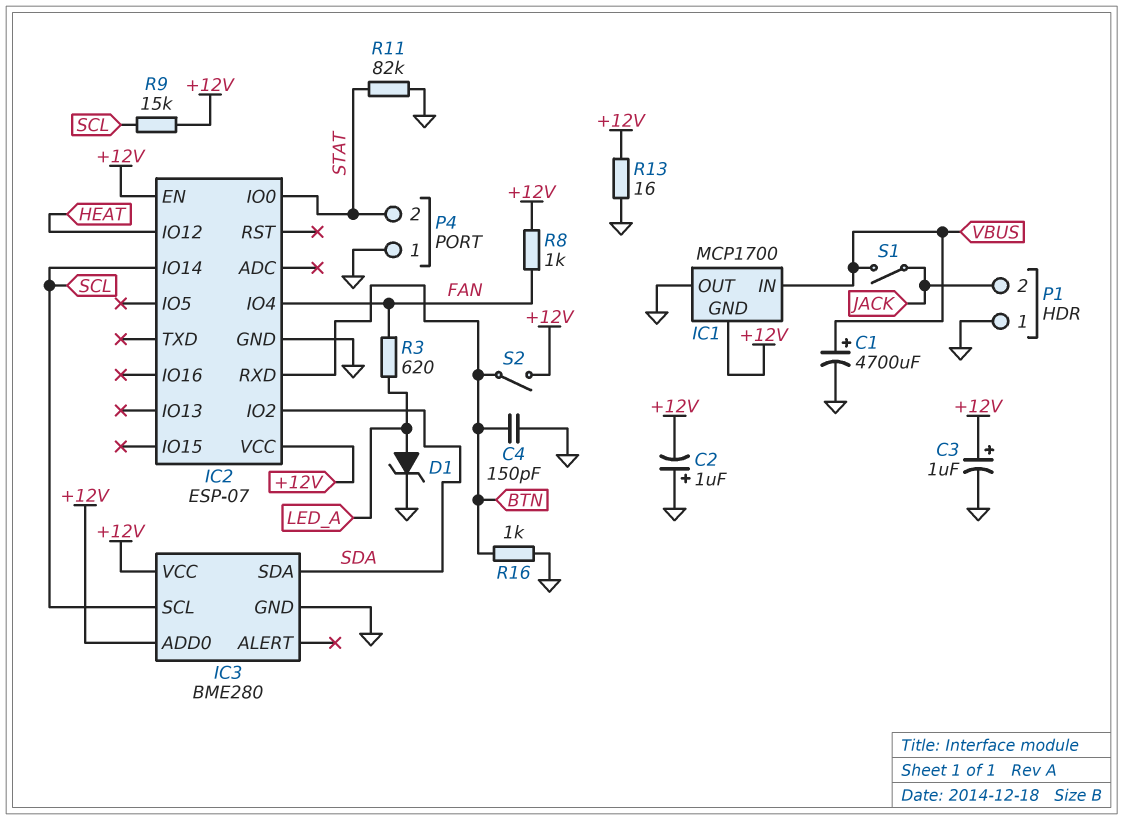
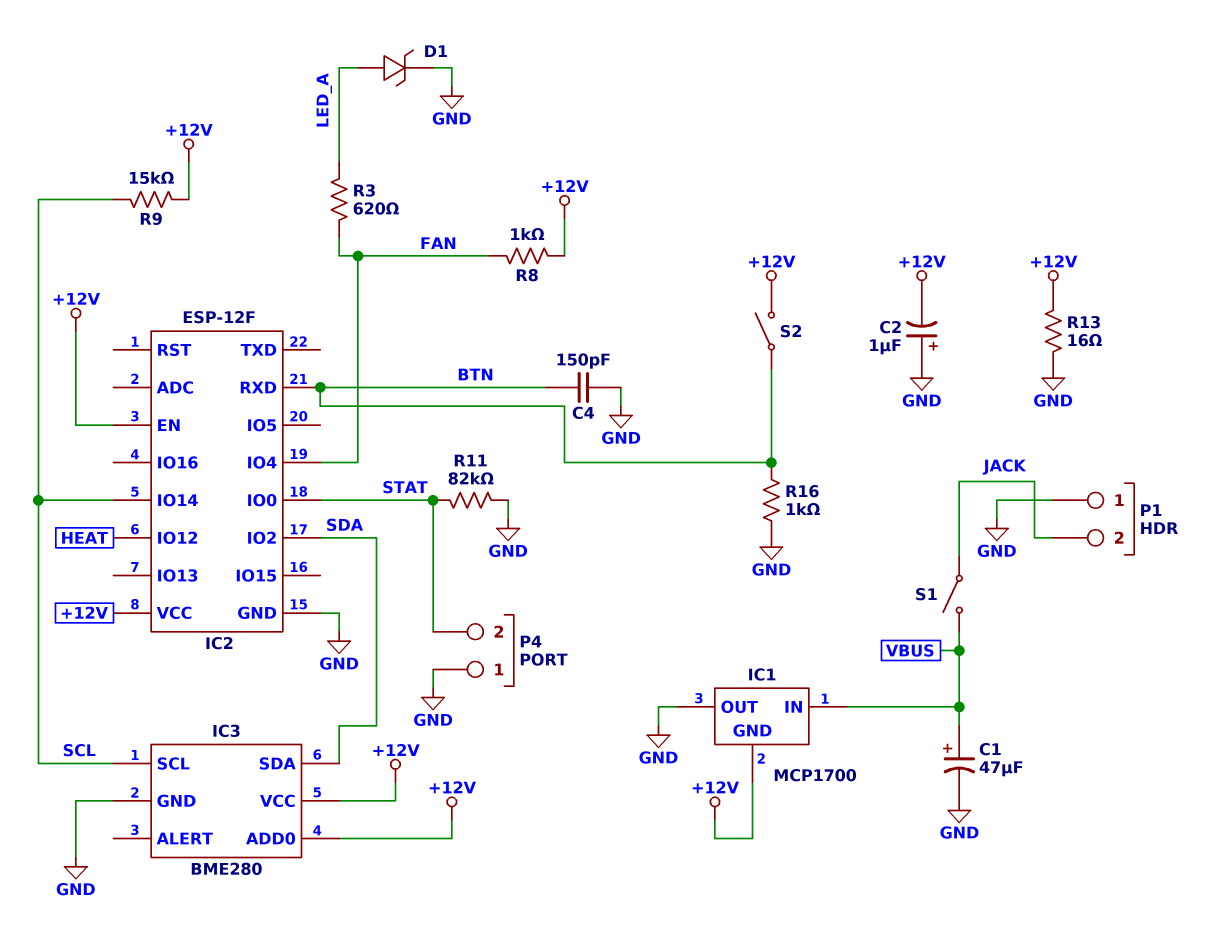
C1: 4700uF (plus VBUS, minus GND) -> 47uF (plus VBUS, minus GND)
C3: 1uF (plus +12V, minus GND) -> none
IC2: ESP-07 -> ESP-12F

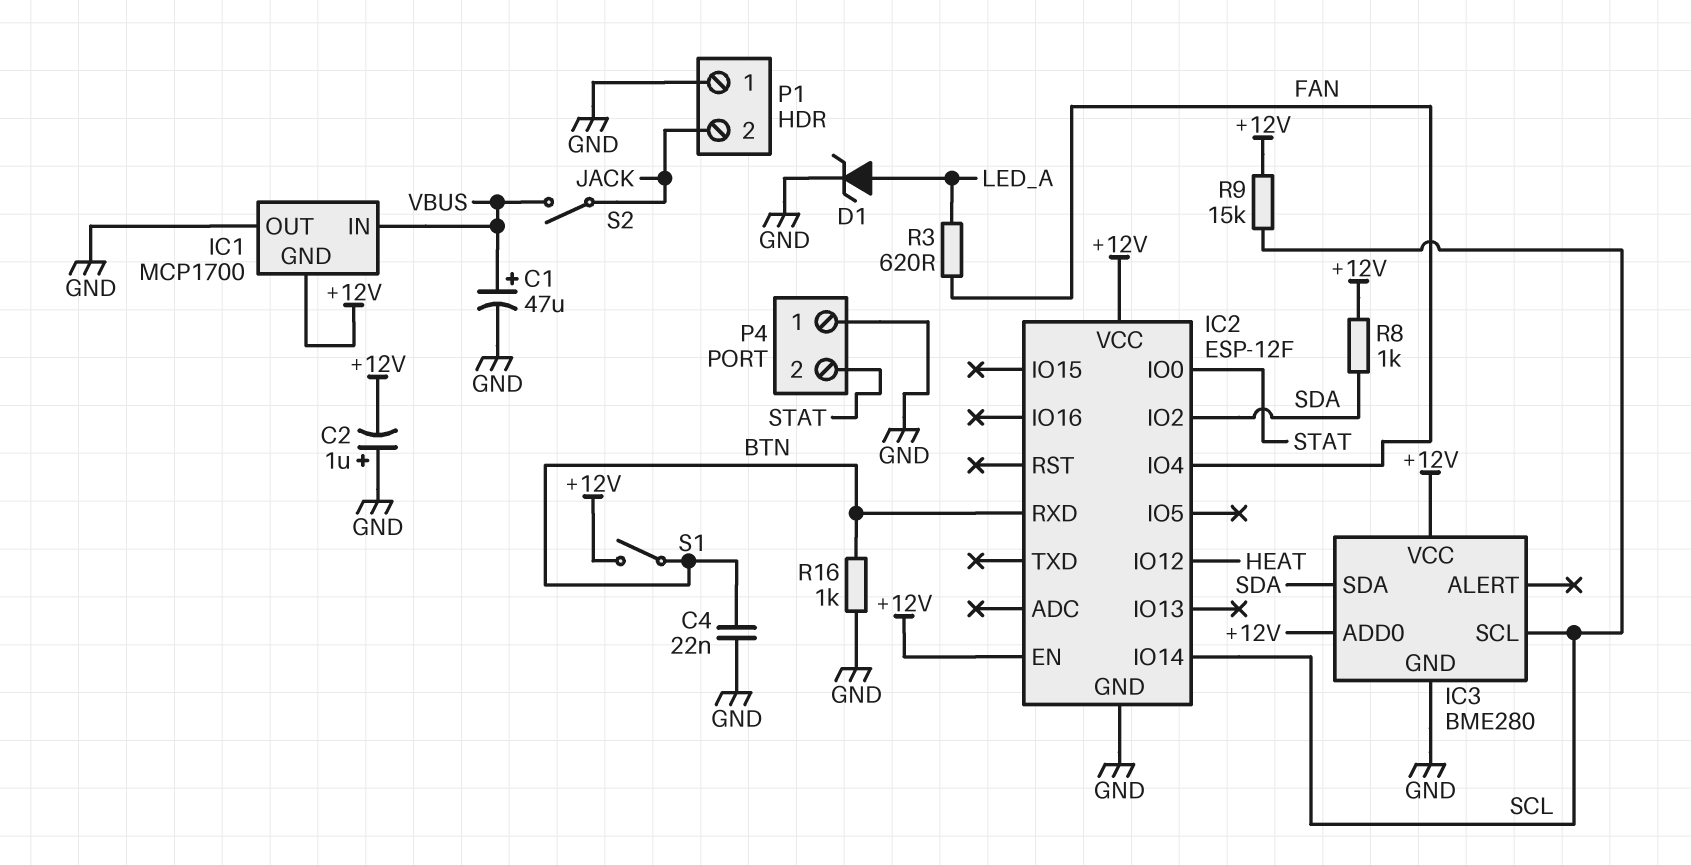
C4: 150pF (BTN, GND) -> 22nF (BTN, GND)
R8: 1k (+12V, FAN) -> 1k (+12V, SDA)
R11: 82k (GND, STAT) -> none
R13: 16 (+12V, GND) -> none
S1: switch (JACK, VBUS) -> switch (+12V, BTN)
S2: switch (+12V, BTN) -> switch (JACK, VBUS)

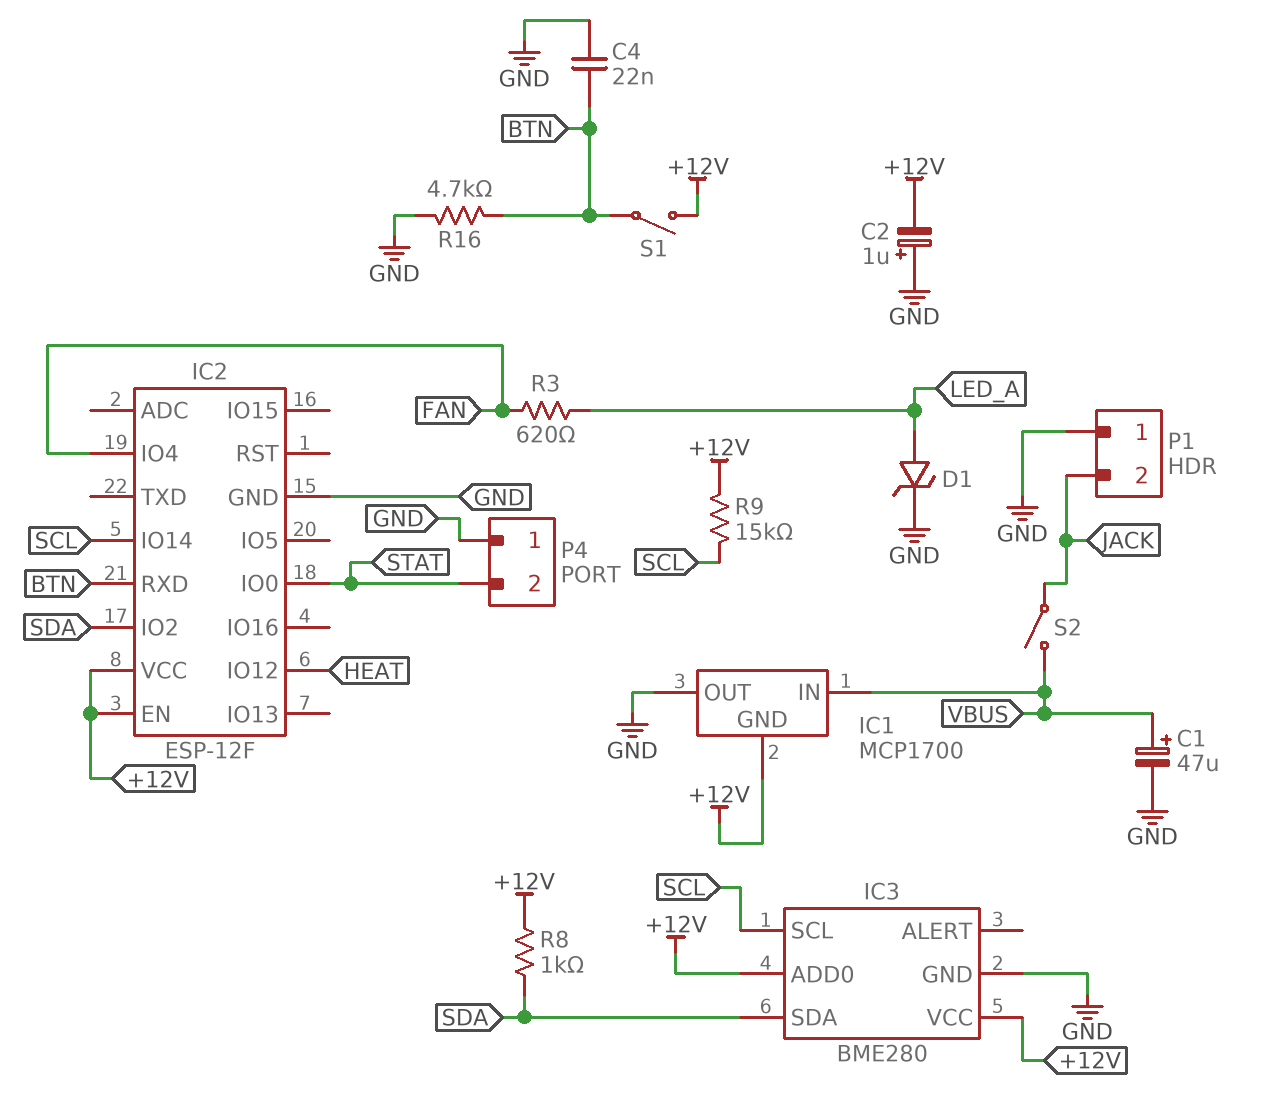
R16: 1k (BTN, GND) -> 4.7k (BTN, GND)

